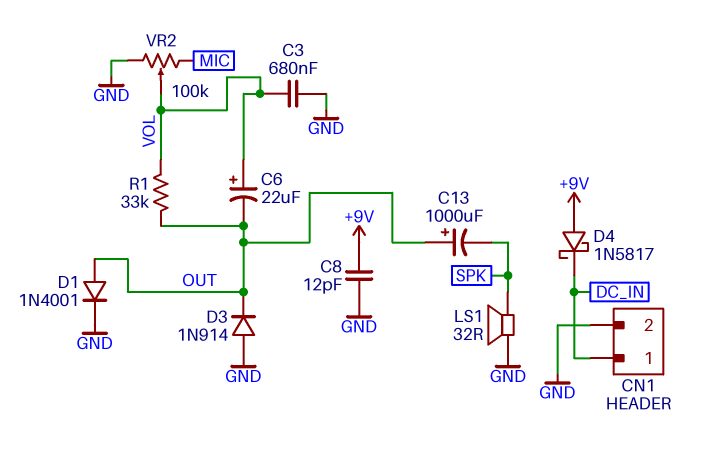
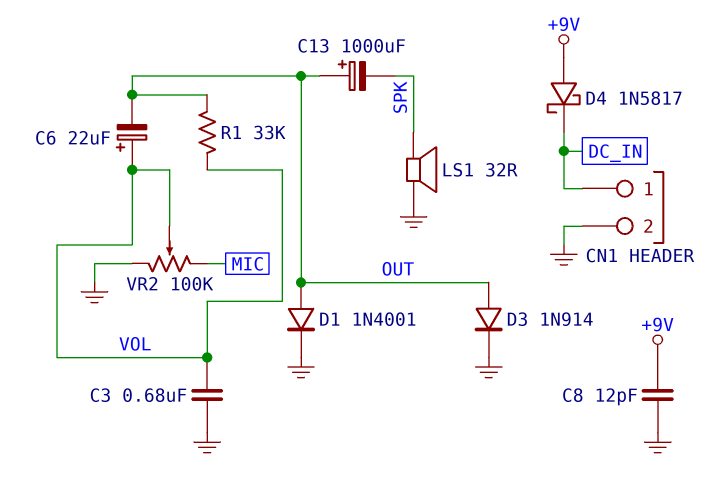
D3: diode 1N914 (A GND, K OUT) -> diode 1N914 (A OUT, K GND)

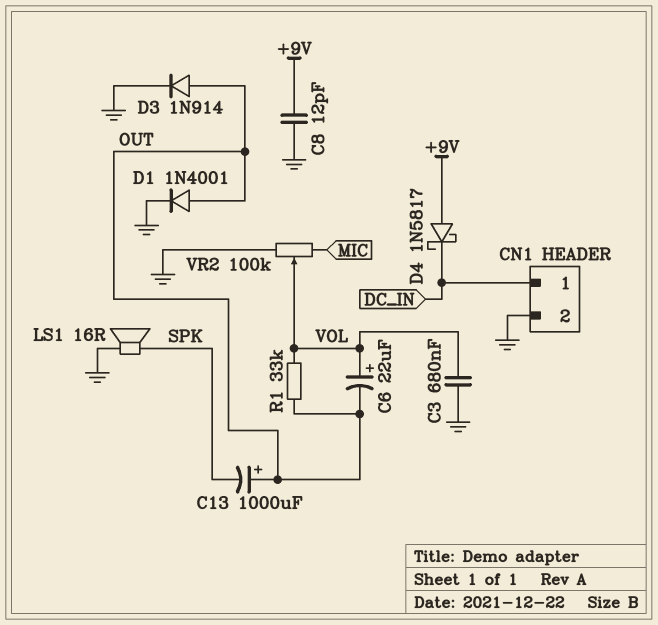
LS1: speaker 32R (GND, SPK) -> speaker 16R (GND, SPK)

